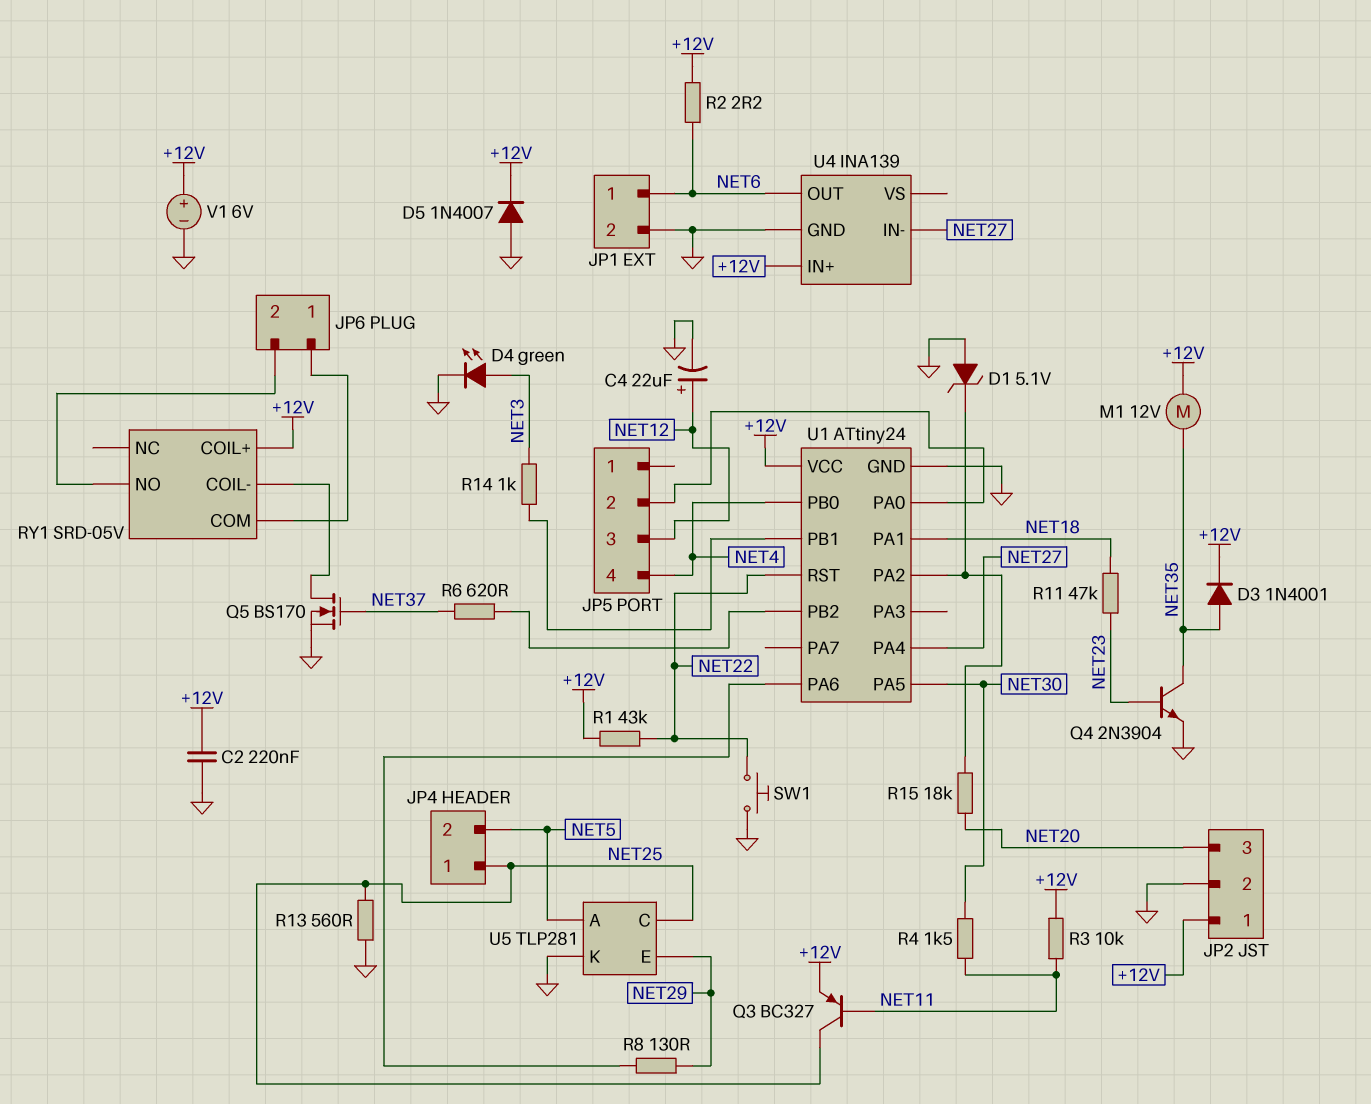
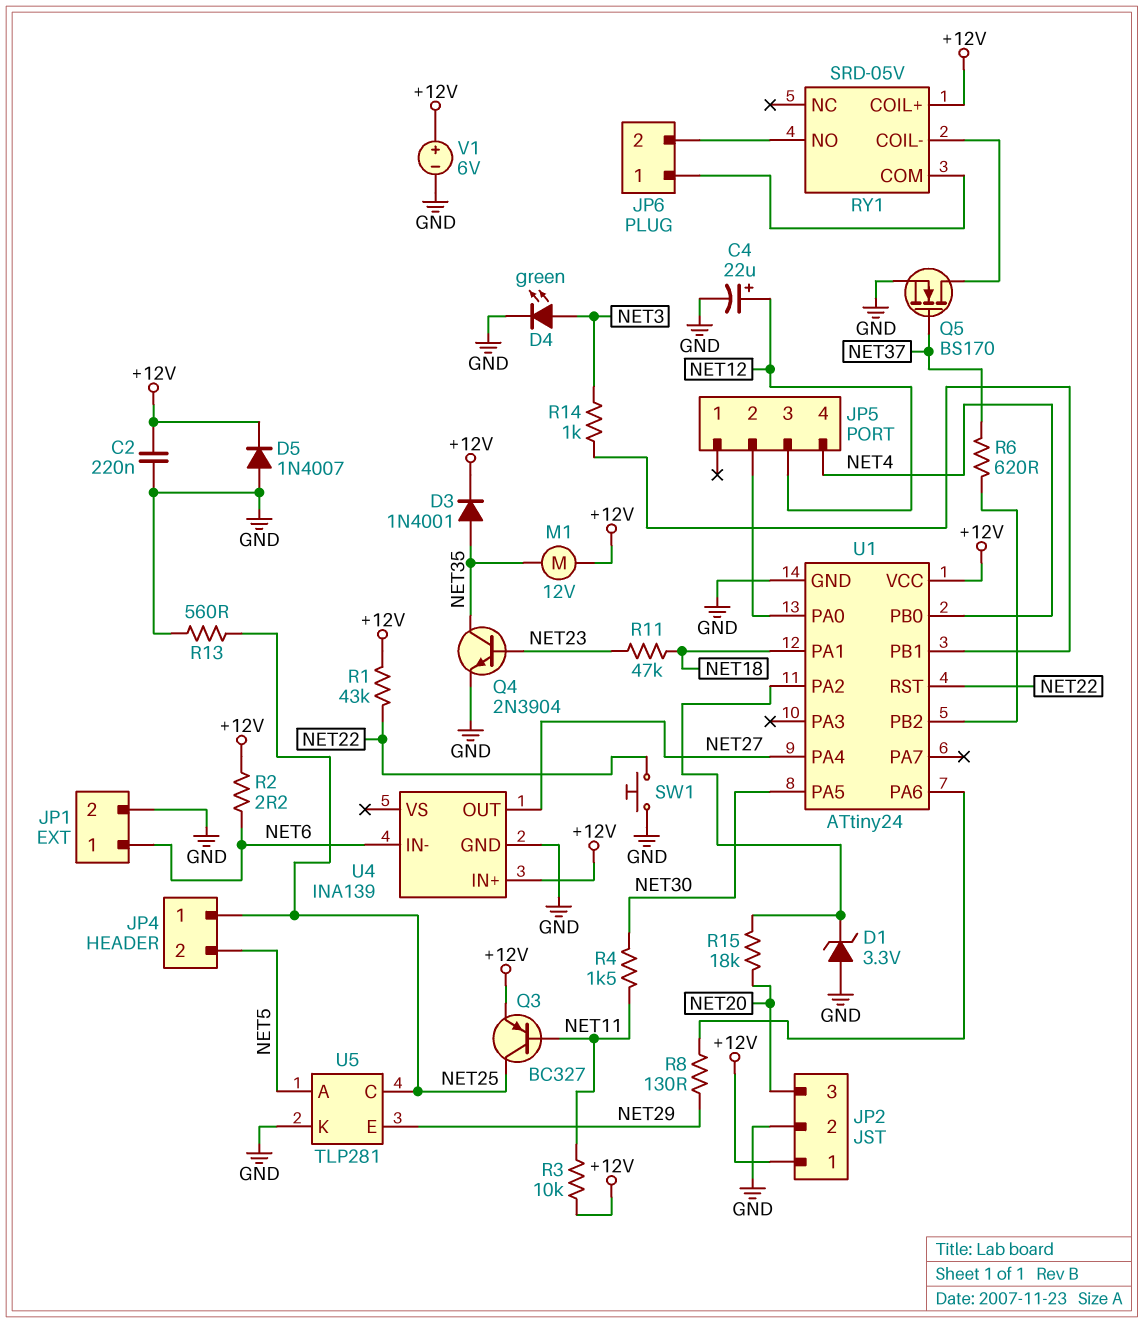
D1: zener 5.1V (A GND, K U1/PA2) -> zener 3.3V (A GND, K U1/PA2)
U4 pin IN-: NET27 -> NET6
U4 pin OUT: NET6 -> NET27

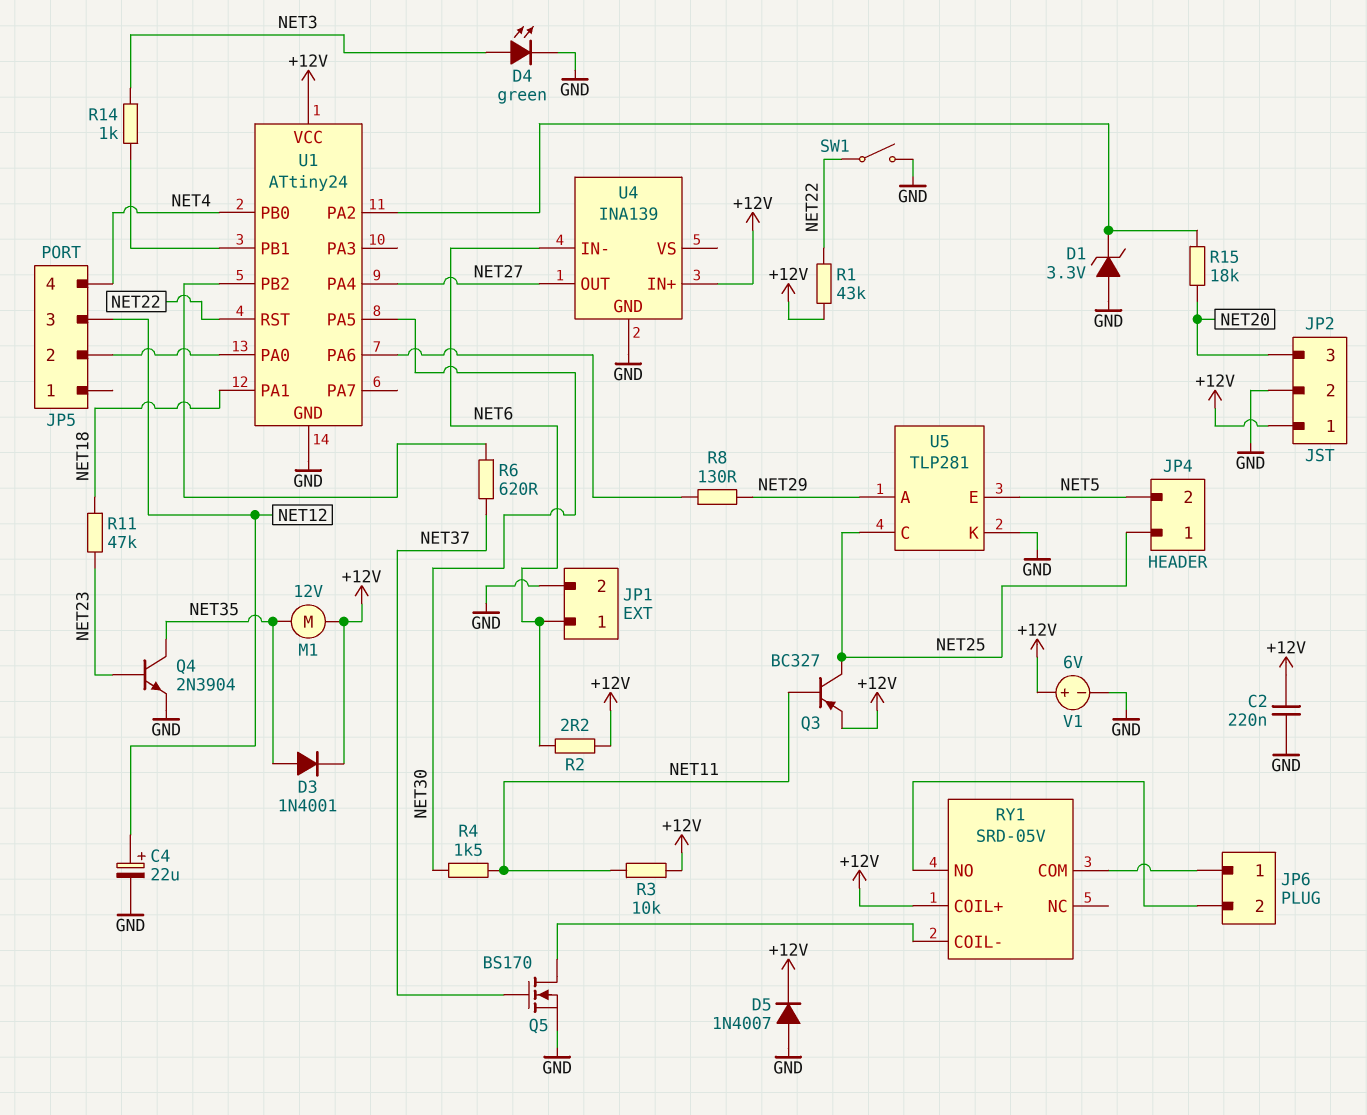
R13: 560 (GND, NET25) -> none
SW1: button (GND, NET22) -> switch (GND, NET22)
U5 pin A: NET5 -> NET29
U5 pin E: NET29 -> NET5

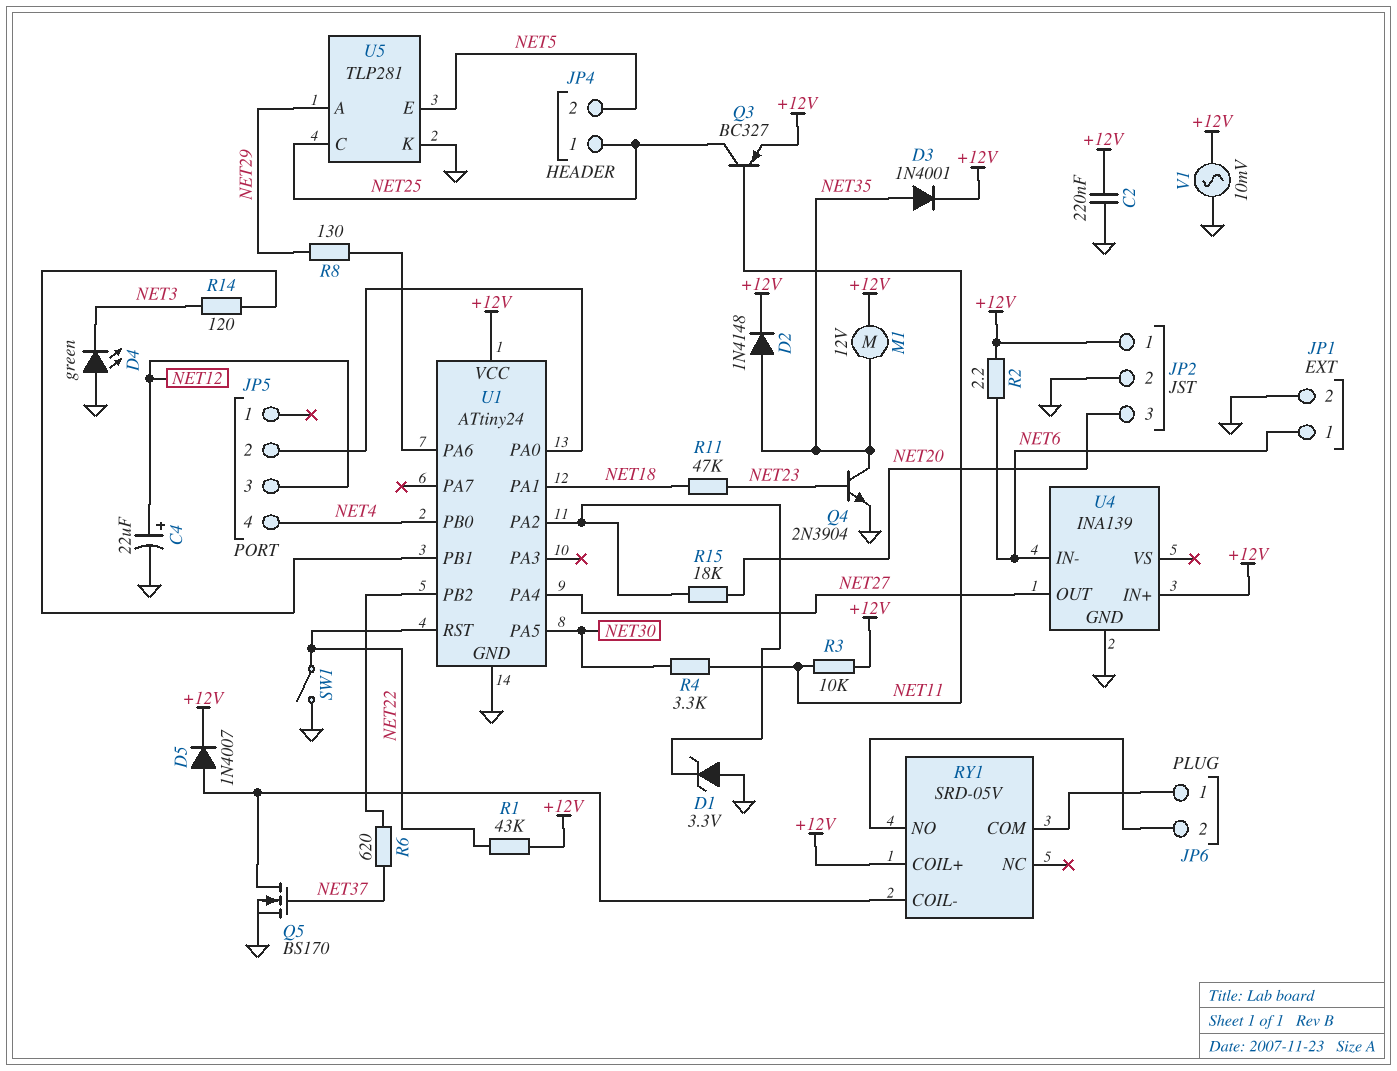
D2: none -> diode 1N4148 (A NET35, K +12V)
D4: LED green (A NET3, K GND) -> LED green (A GND, K NET3)
D5: diode 1N4007 (A GND, K +12V) -> diode 1N4007 (A RY1/COIL-, K +12V)
R4: 1.5k (NET11, NET30) -> 3.3k (NET11, NET30)
R14: 1k (NET3, U1/PB1) -> 120 (NET3, U1/PB1)
V1: 6V (plus +12V, minus GND) -> AC 10mV (+12V, GND)

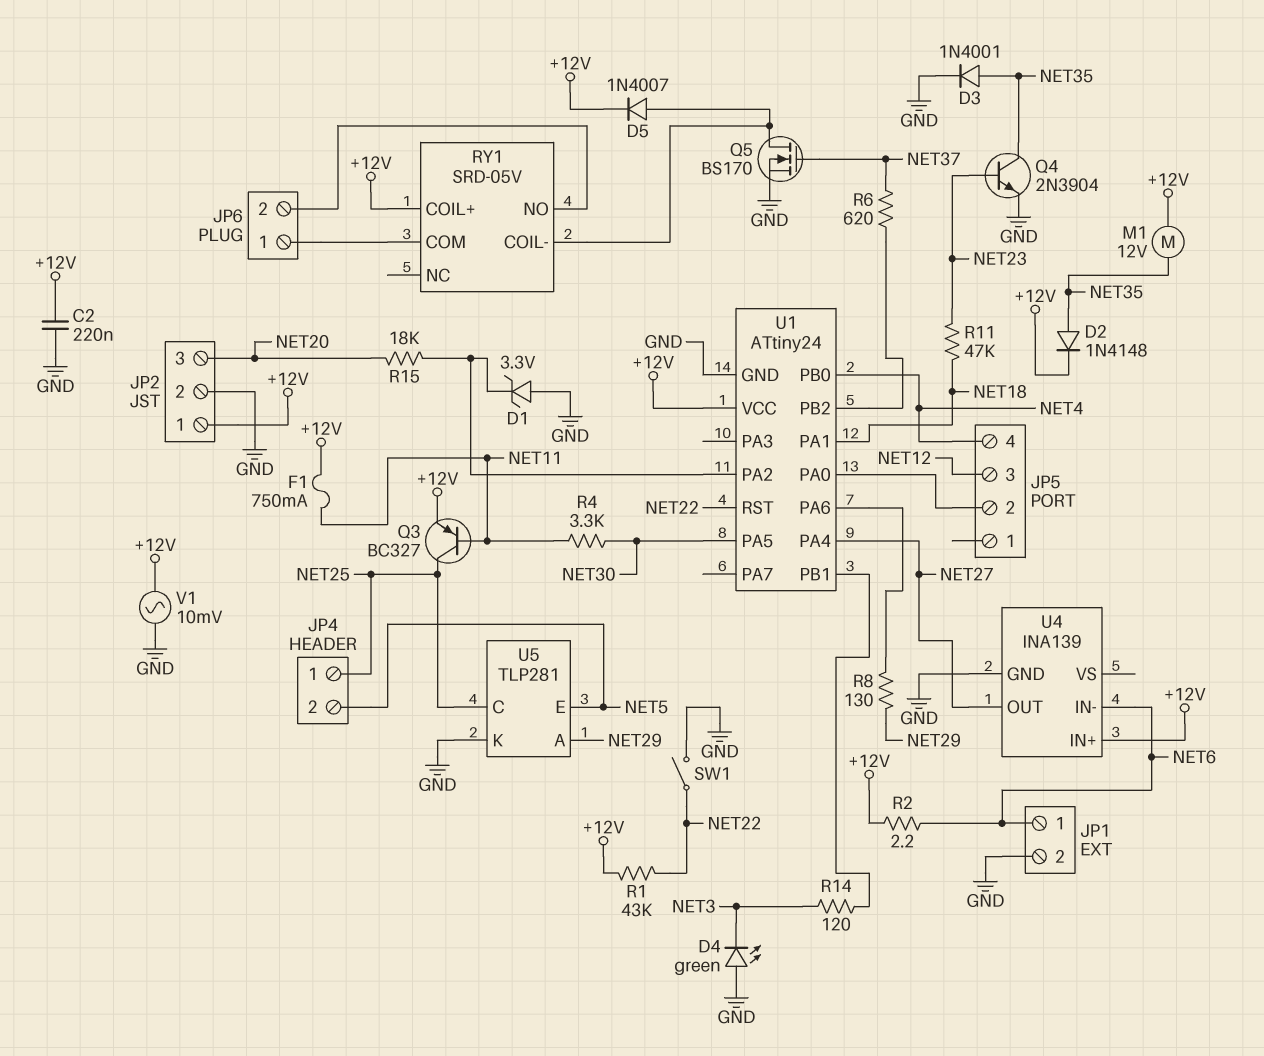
C4: 22uF (plus NET12, minus GND) -> none
D3: diode 1N4001 (A NET35, K +12V) -> diode 1N4001 (A NET35, K GND)
F1: none -> 750mA (+12V, NET11)
R3: 10k (+12V, NET11) -> none

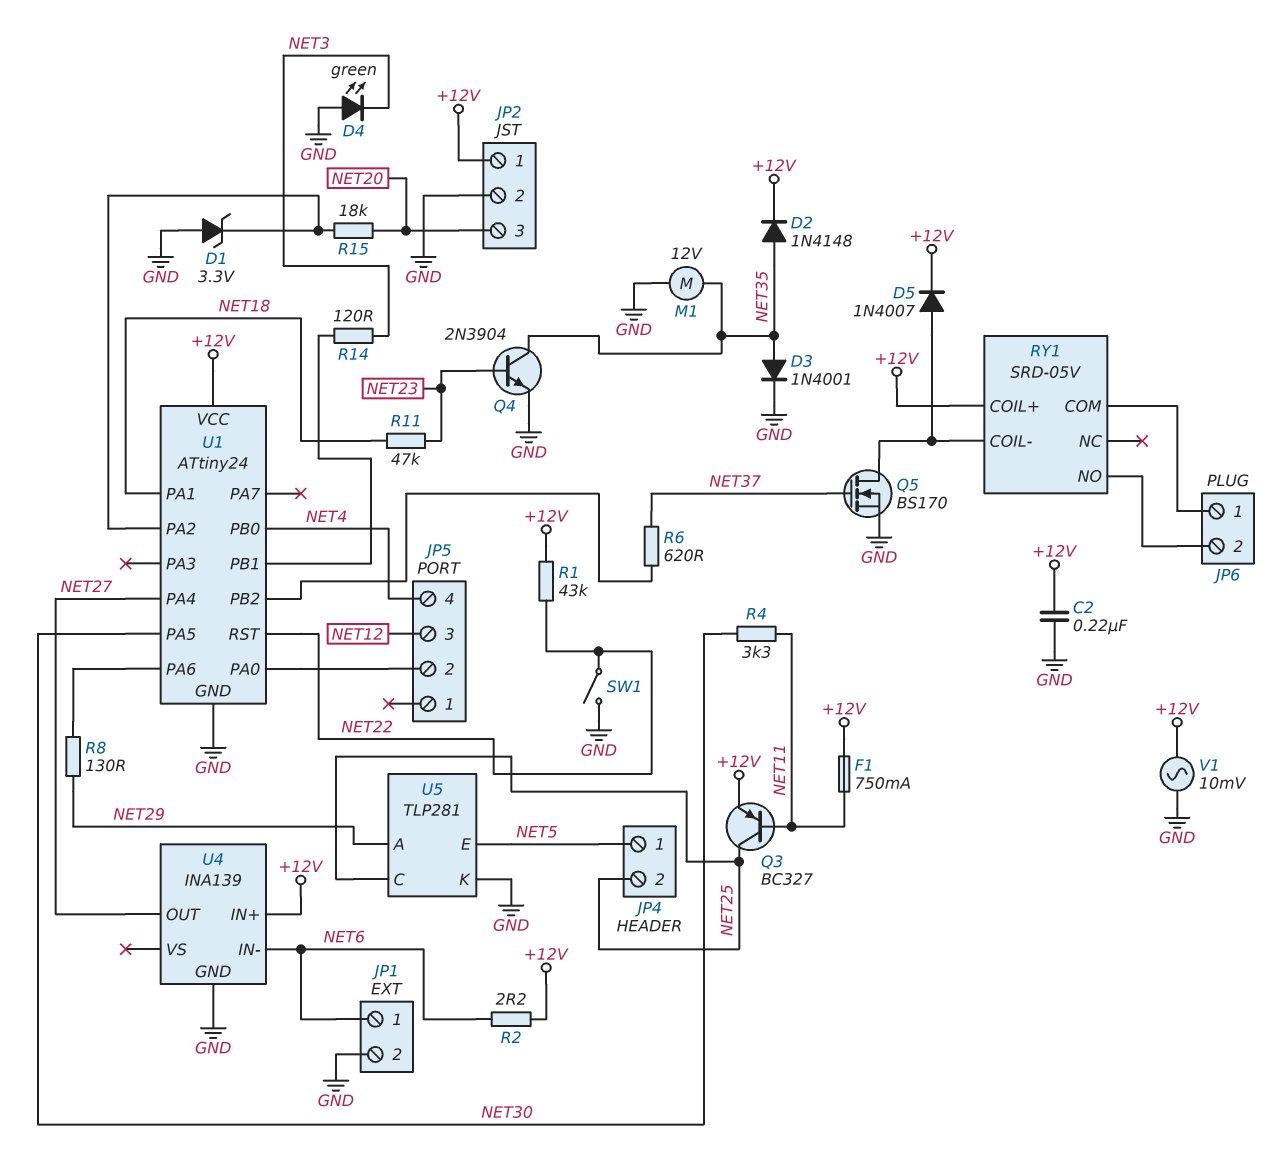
JP4 pin 1: NET25 -> NET5
JP4 pin 2: NET5 -> NET25
M1: motor 12V (+12V, NET35) -> motor 12V (GND, NET35)

